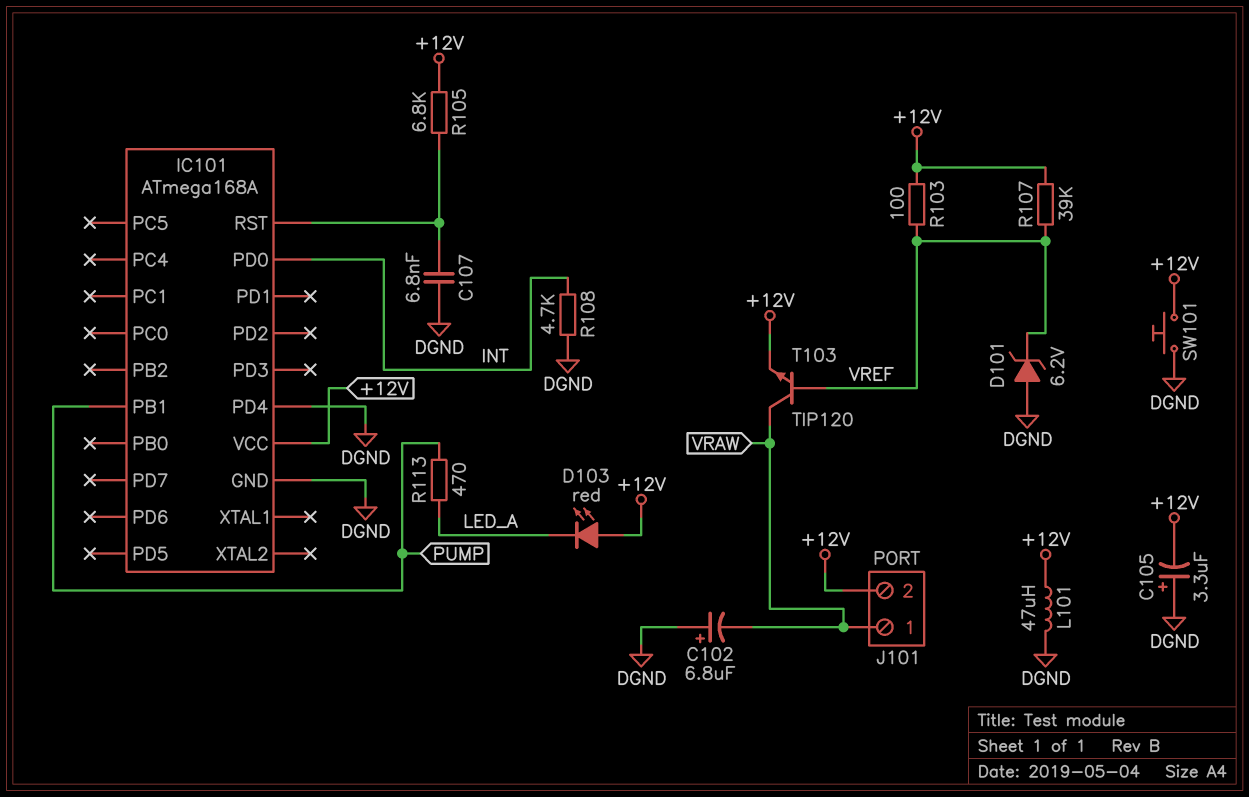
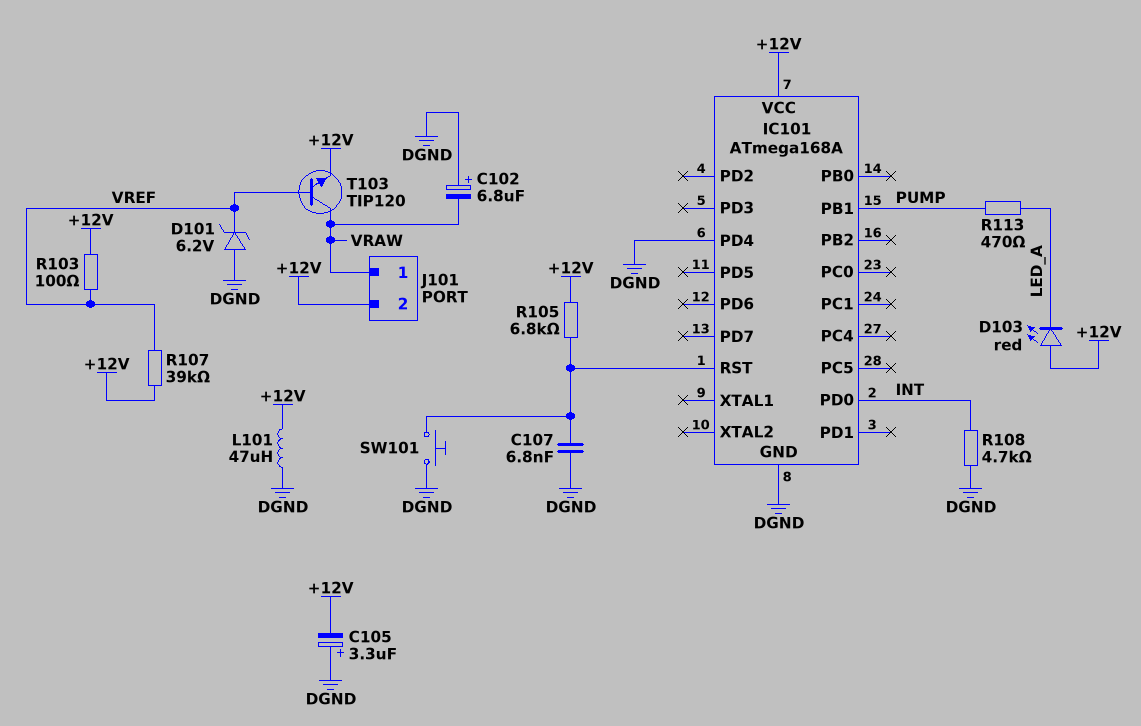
SW101: button (+12V, DGND) -> button (DGND, IC101/RST)

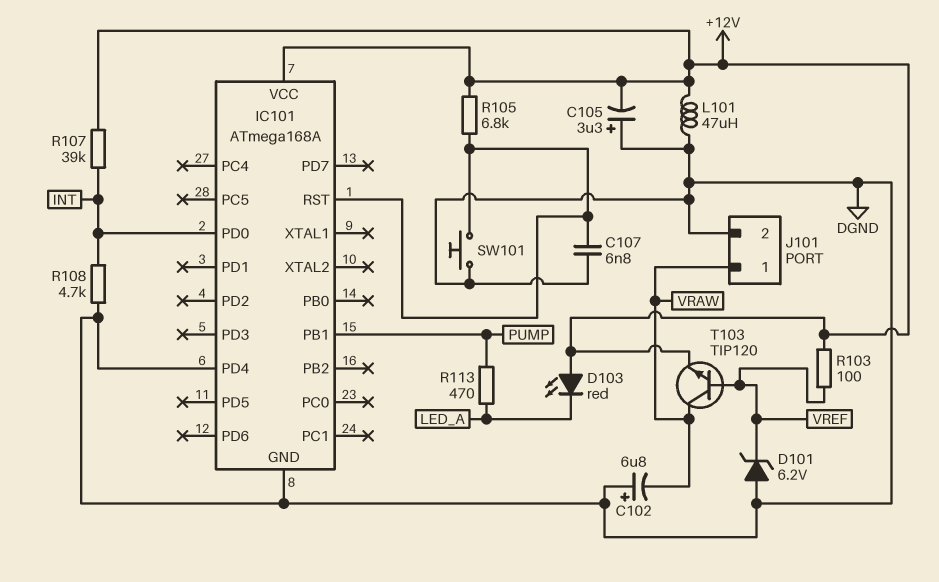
J101 pin 2: +12V -> DGND
R107: 39k (+12V, VREF) -> 39k (+12V, INT)

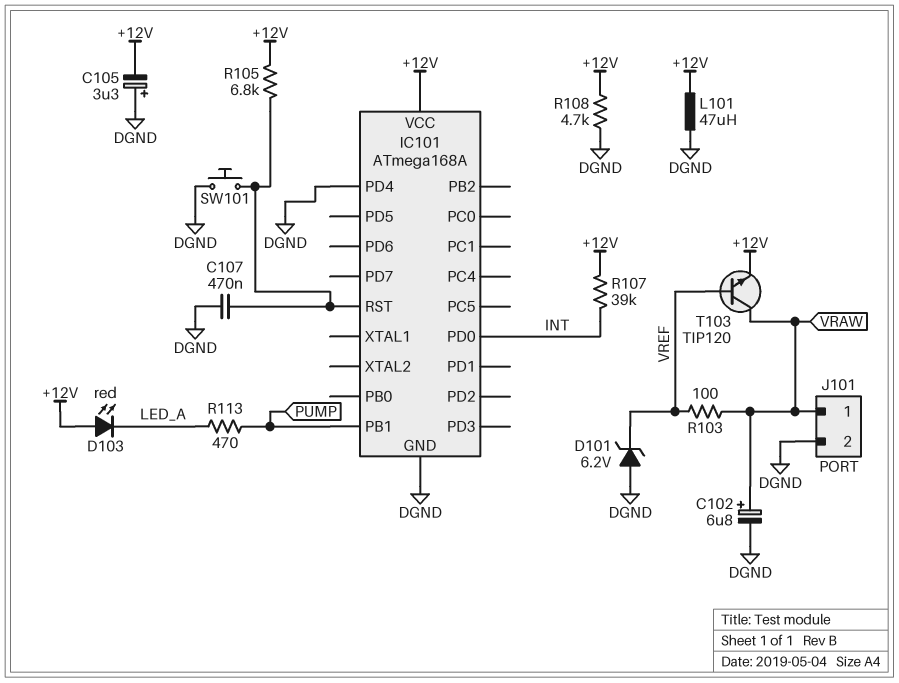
C102: 6.8uF (plus DGND, minus VRAW) -> 6.8uF (plus VRAW, minus DGND)
C107: 6.8nF (DGND, IC101/RST) -> 470nF (DGND, IC101/RST)
R103: 100 (+12V, VREF) -> 100 (VRAW, VREF)
R108: 4.7k (DGND, INT) -> 4.7k (+12V, DGND)

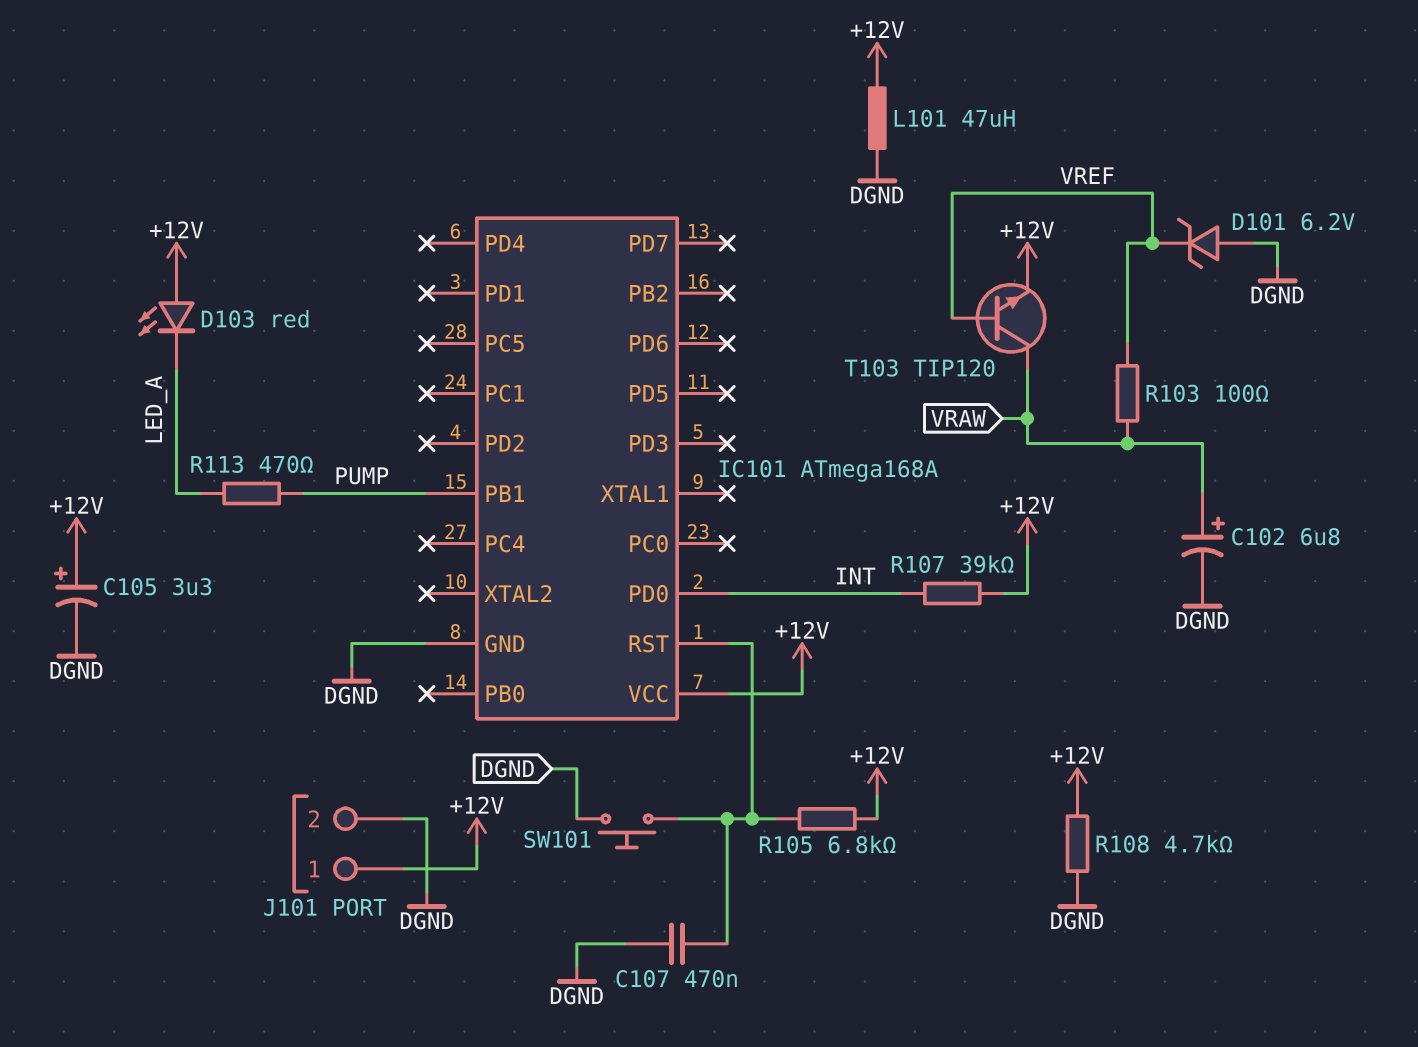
C105: 3.3uF (plus DGND, minus +12V) -> 3.3uF (plus +12V, minus DGND)
IC101 pin PD4: DGND -> none
J101 pin 1: VRAW -> +12V

